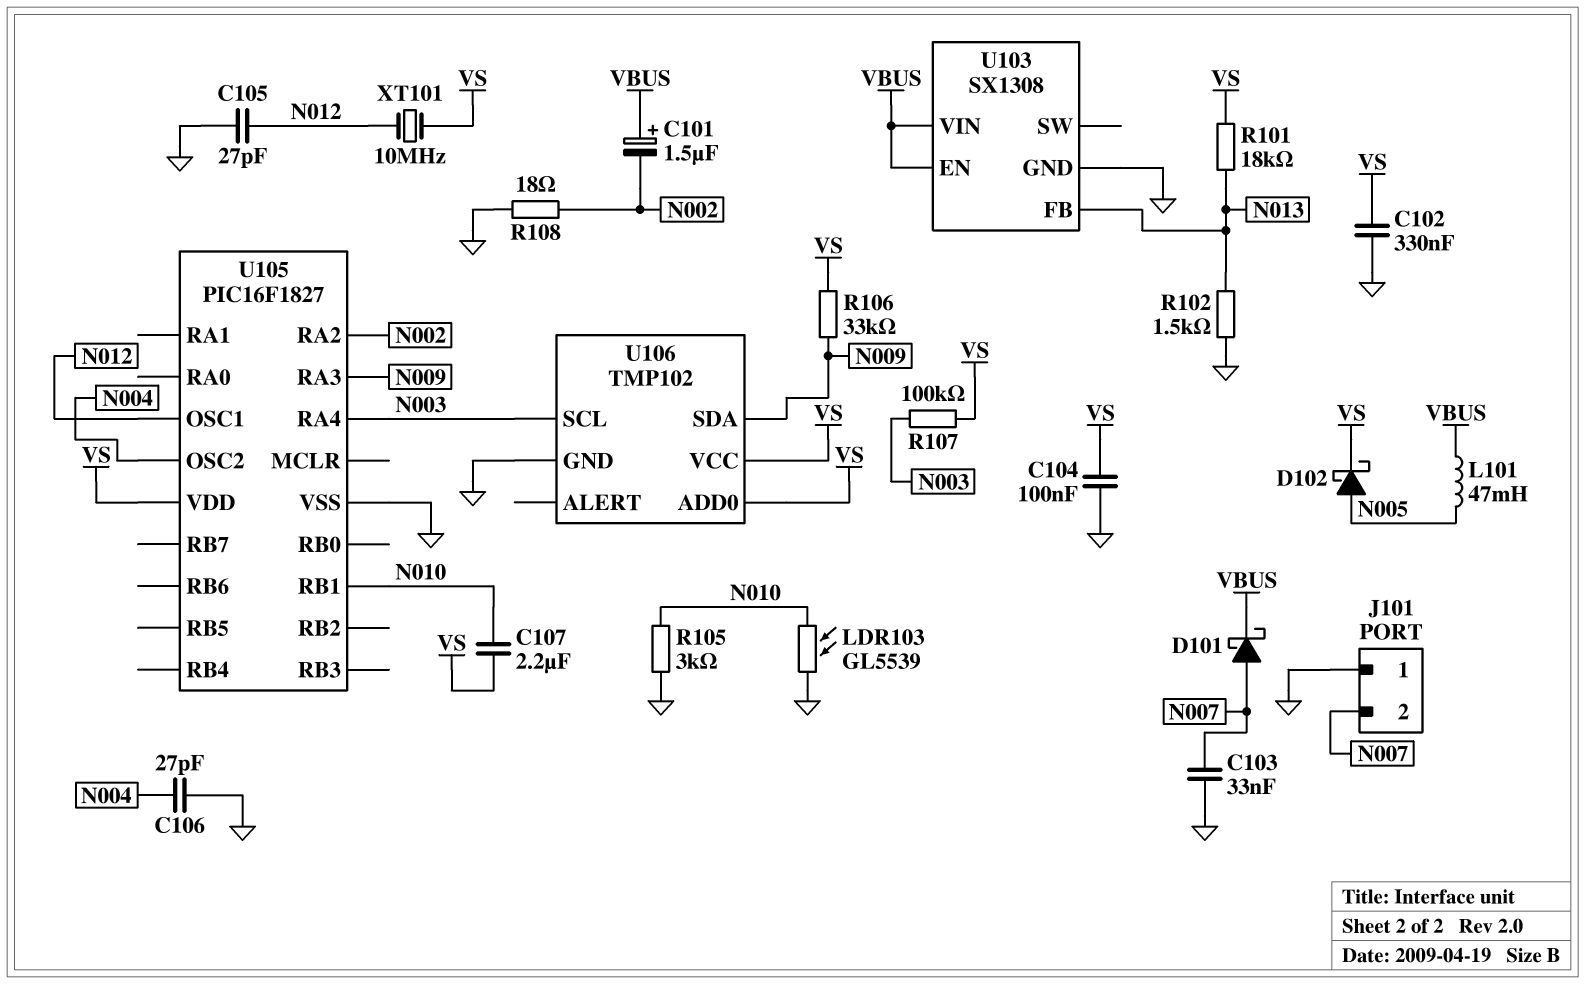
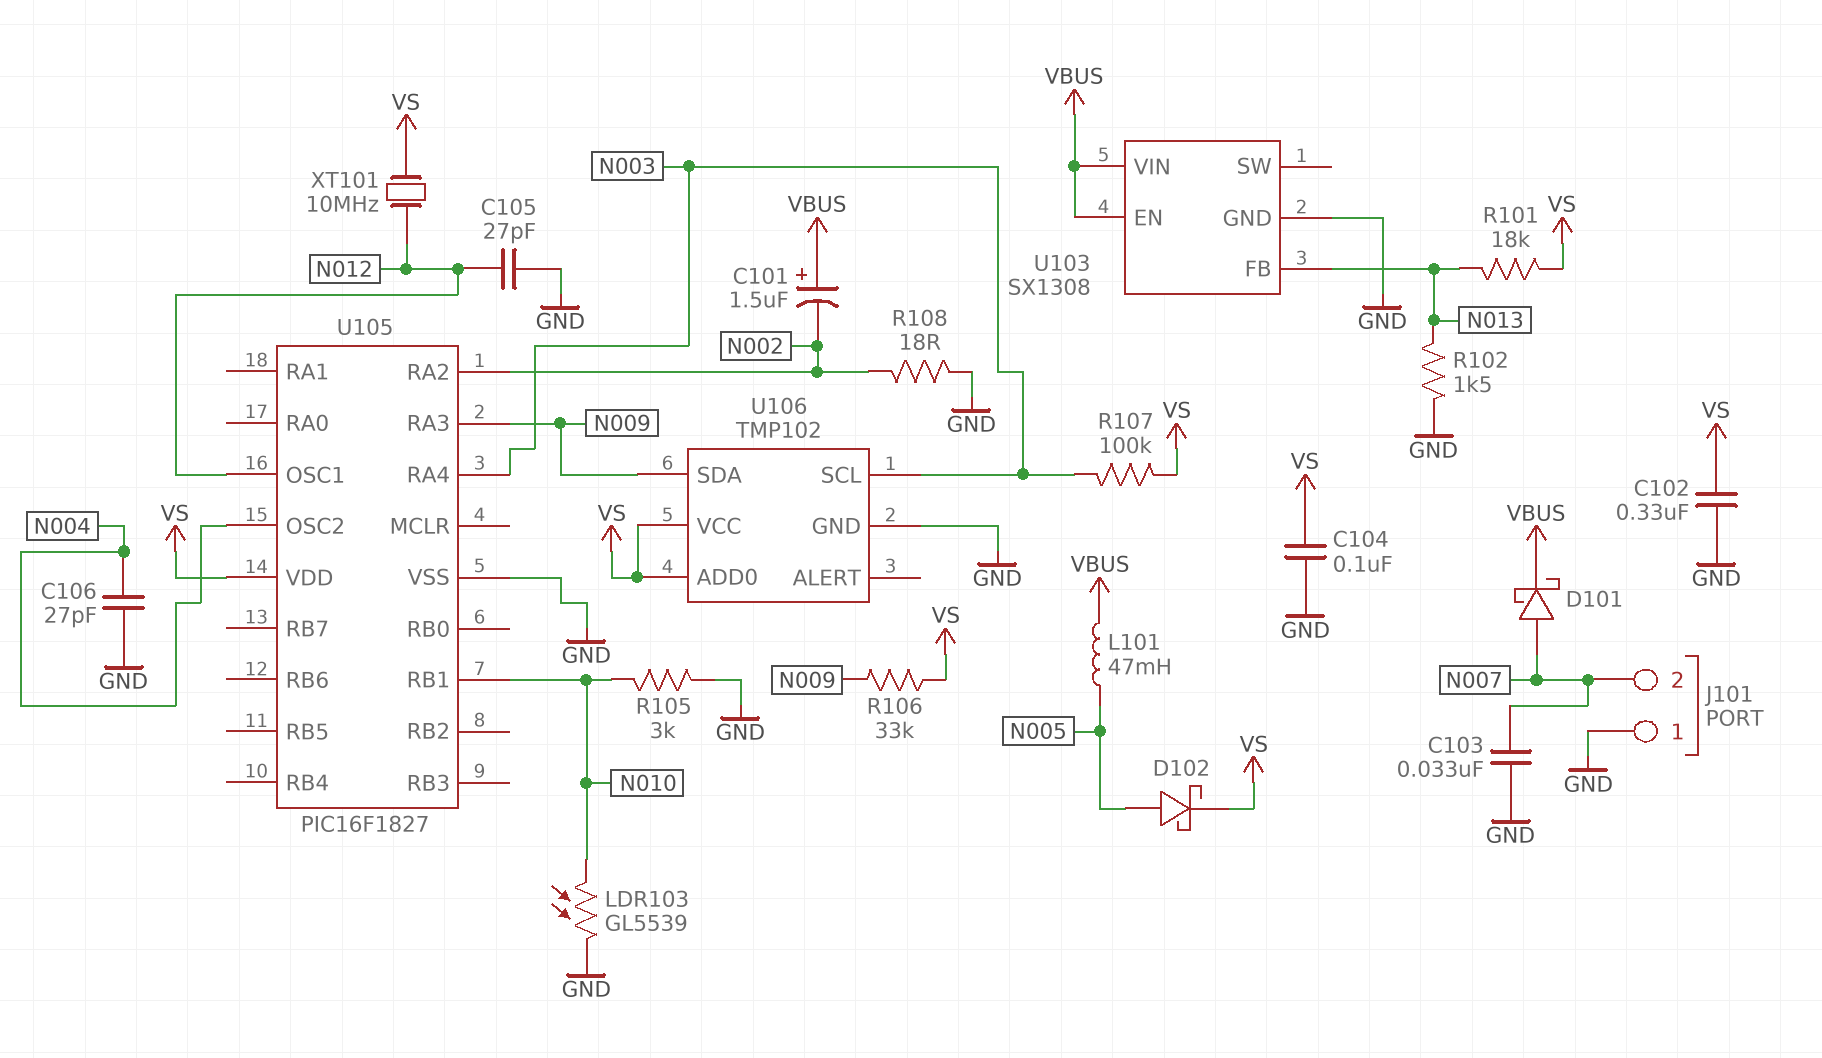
C107: 2.2uF (N010, VS) -> none

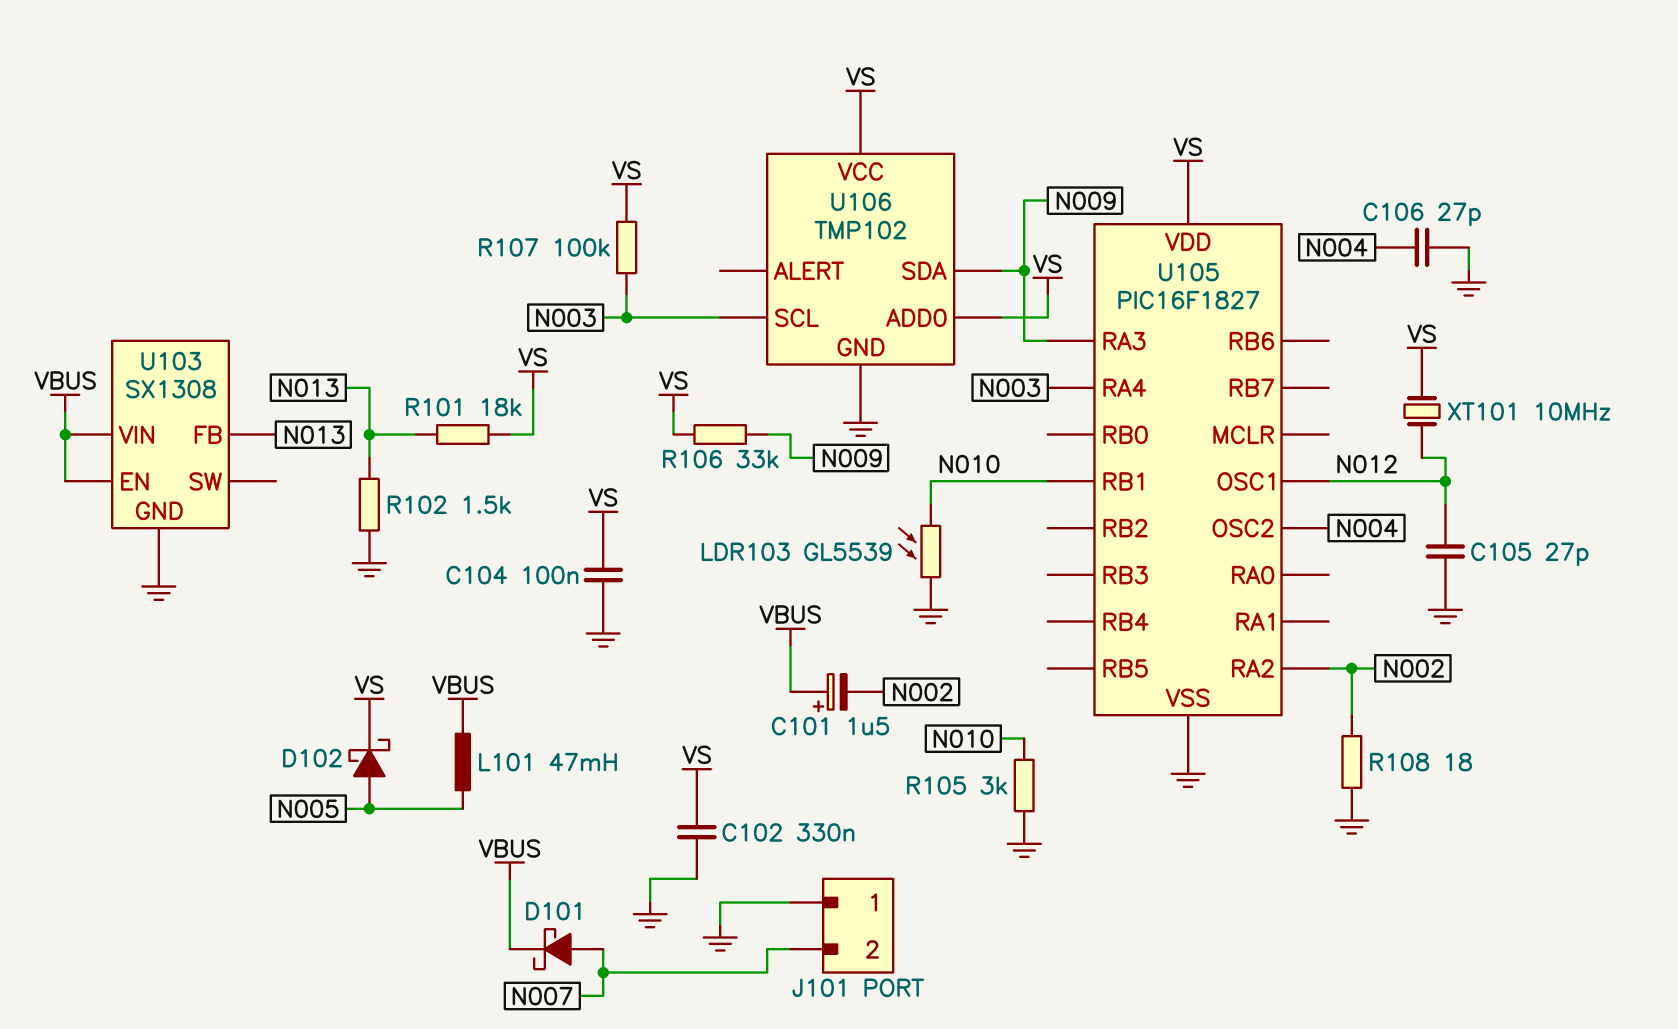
C103: 33nF (GND, N007) -> none

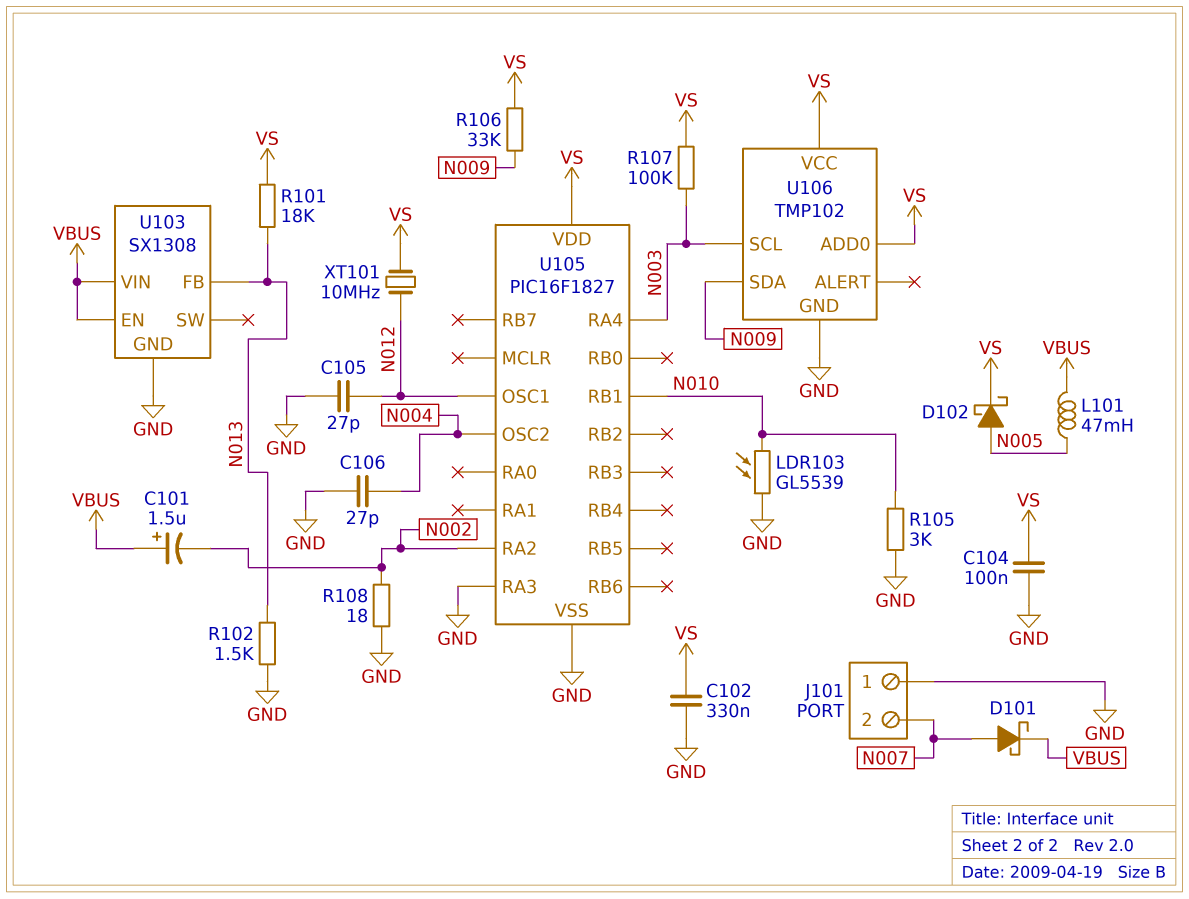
U105 pin RA3: N009 -> GND

